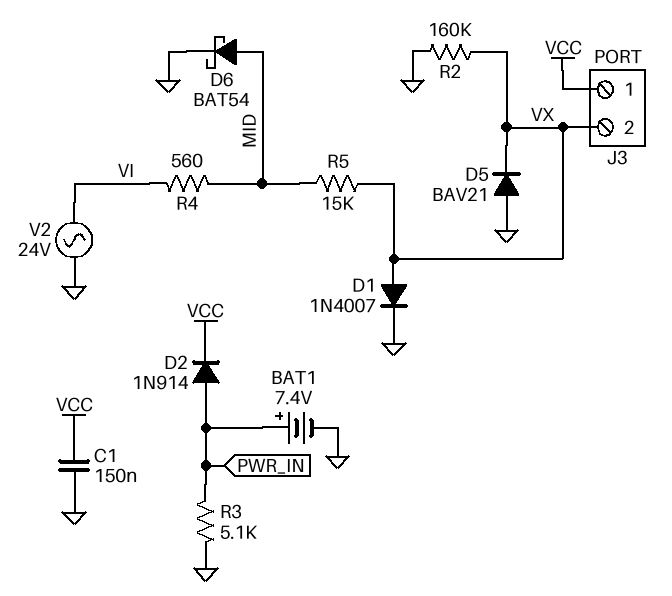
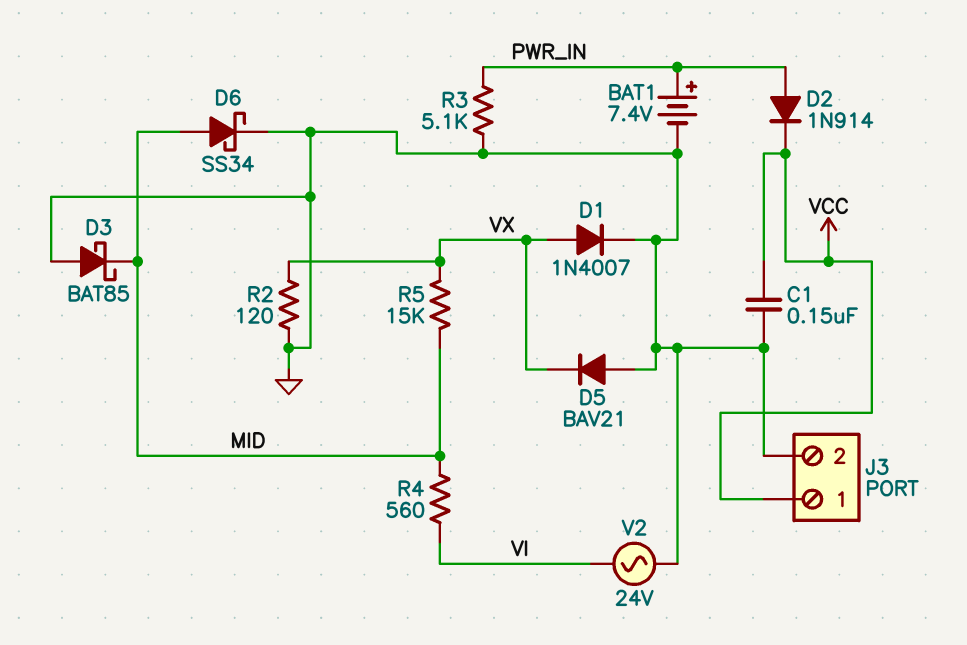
D3: none -> schottky BAT85 (A GND, K MID)
D6: schottky BAT54 (A MID, K GND) -> schottky SS34 (A MID, K GND)
J3 pin 2: VX -> GND
R2: 160k (GND, VX) -> 120 (GND, VX)

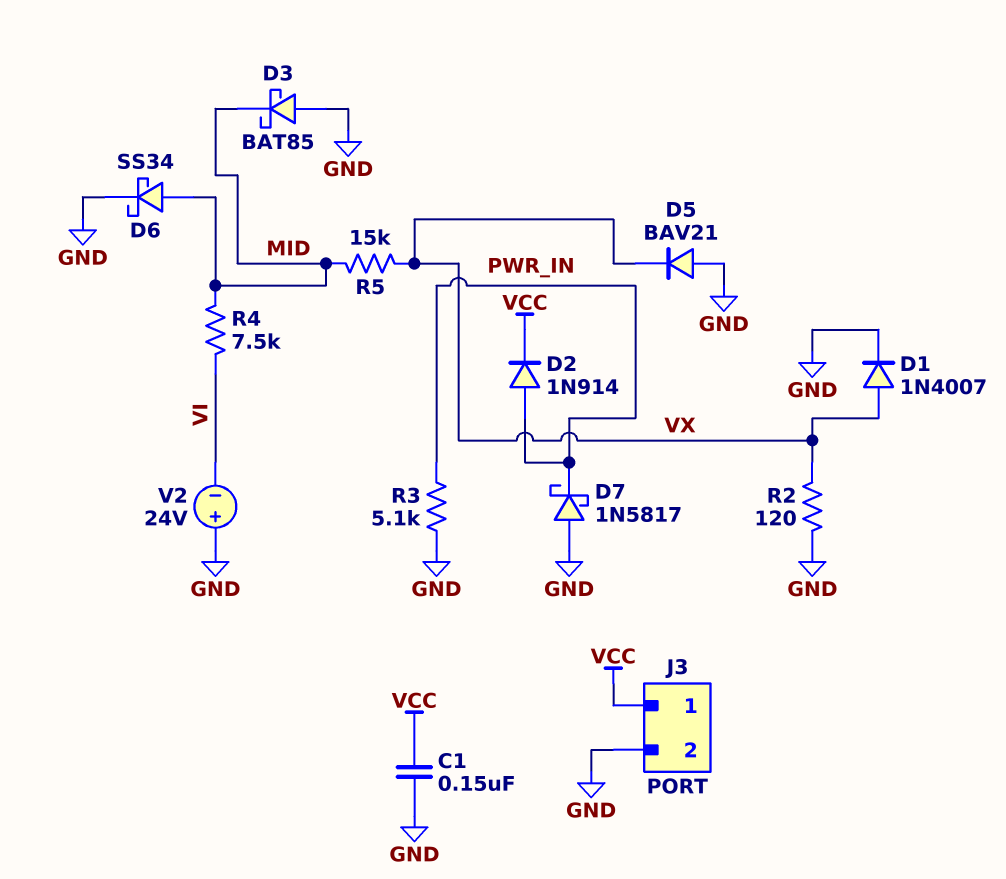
BAT1: 7.4V (plus PWR_IN, minus GND) -> none
D7: none -> schottky 1N5817 (A GND, K PWR_IN)
R4: 560 (MID, VI) -> 7.5k (MID, VI)
V2: AC 24V (GND, VI) -> 24V (plus GND, minus VI)

